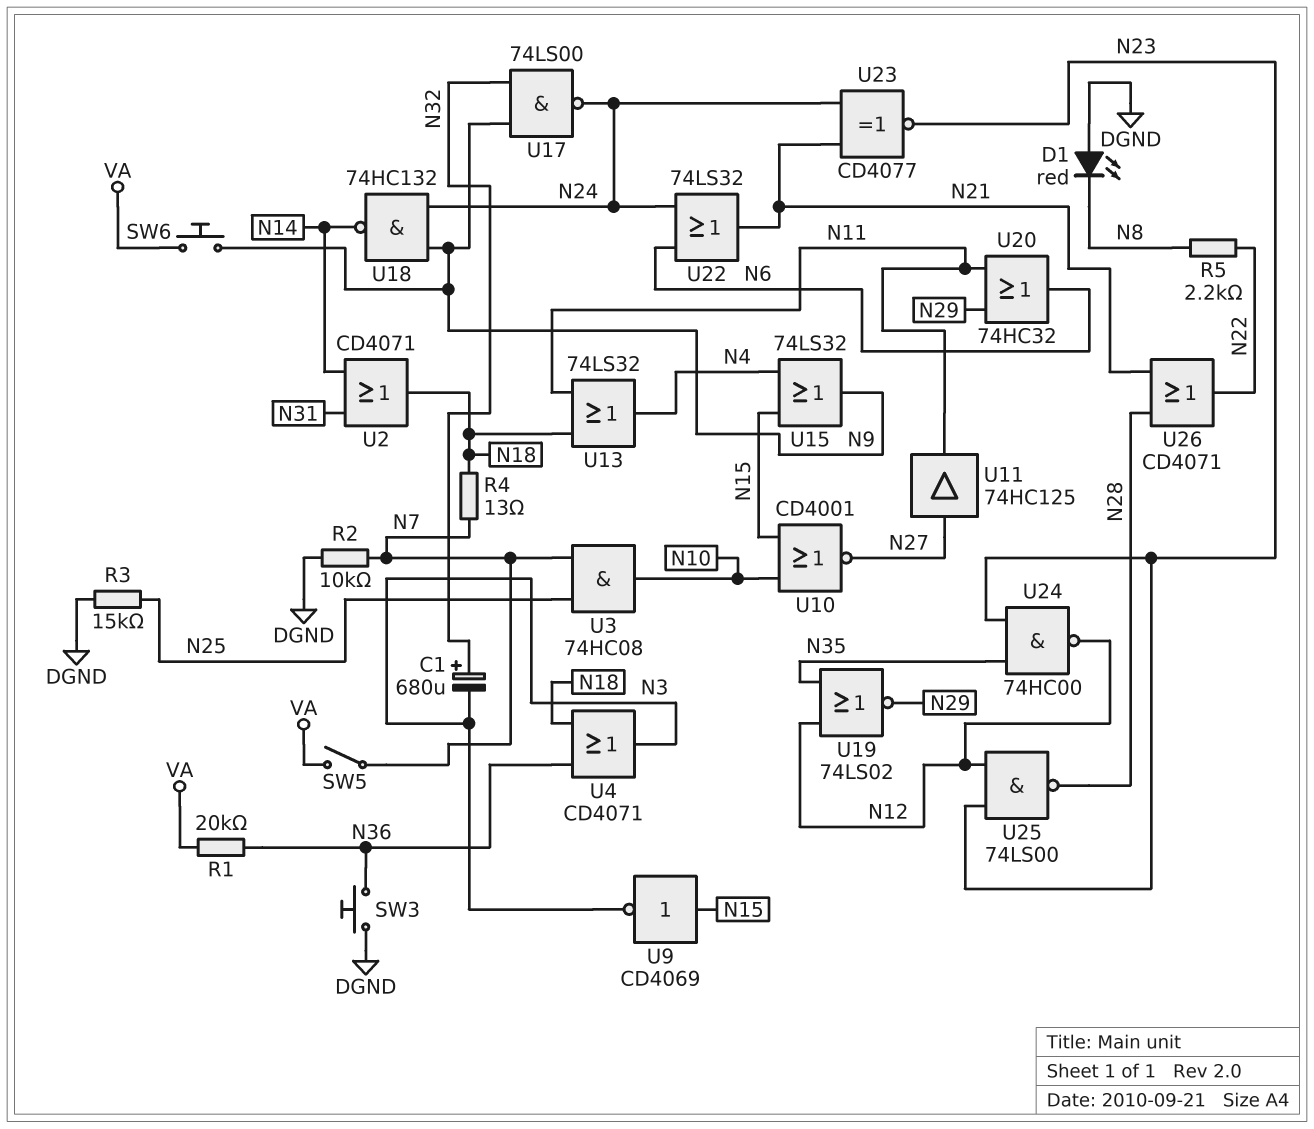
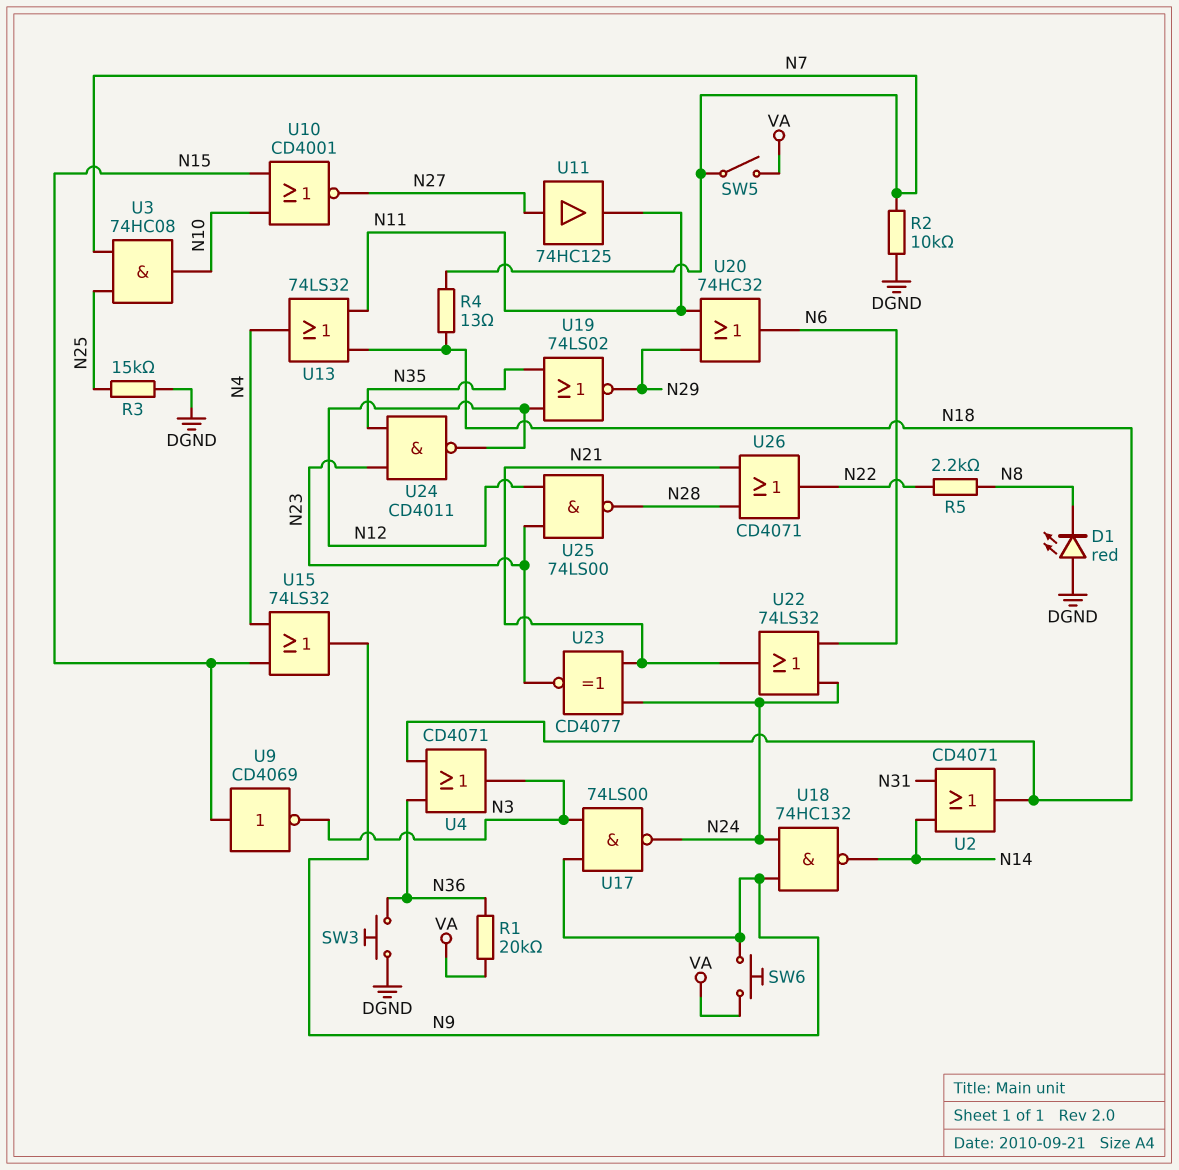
C1: 680uF (plus N32, minus N3) -> none
U17: NAND 74LS00 (in N9, in N32, out N24) -> NAND 74LS00 (in N3, in N9, out N24)
U24: NAND 74HC00 (in N23, in N35, out N12) -> NAND CD4011 (in N23, in N35, out N12)

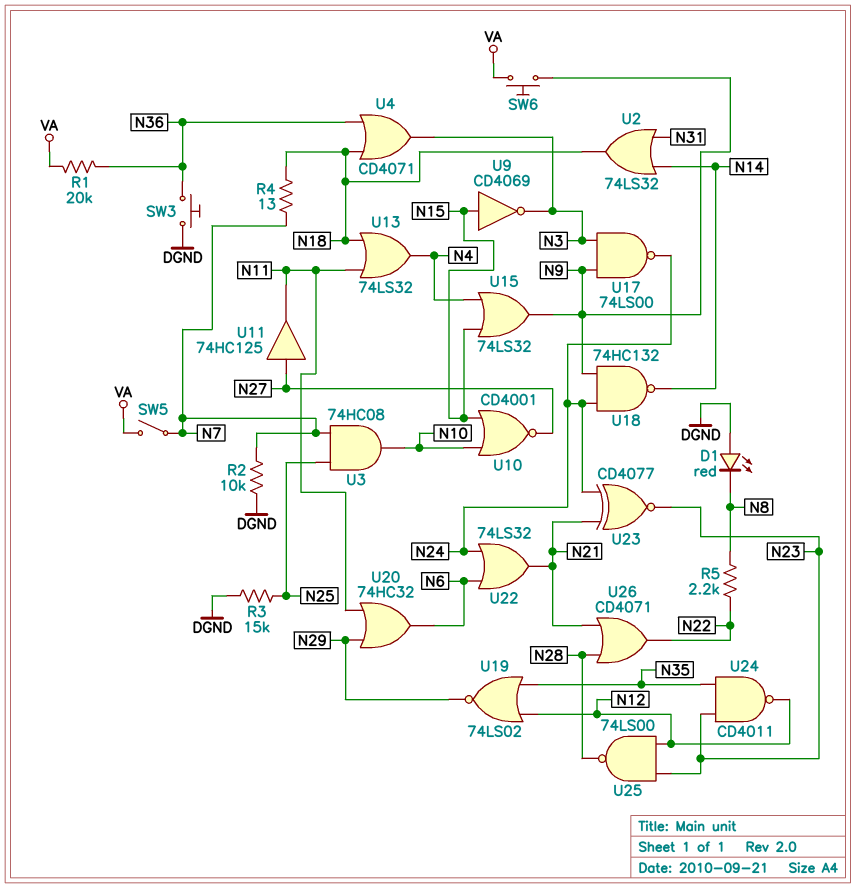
U2: OR CD4071 (in N14, in N31, out N18) -> OR 74LS32 (in N14, in N31, out N18)

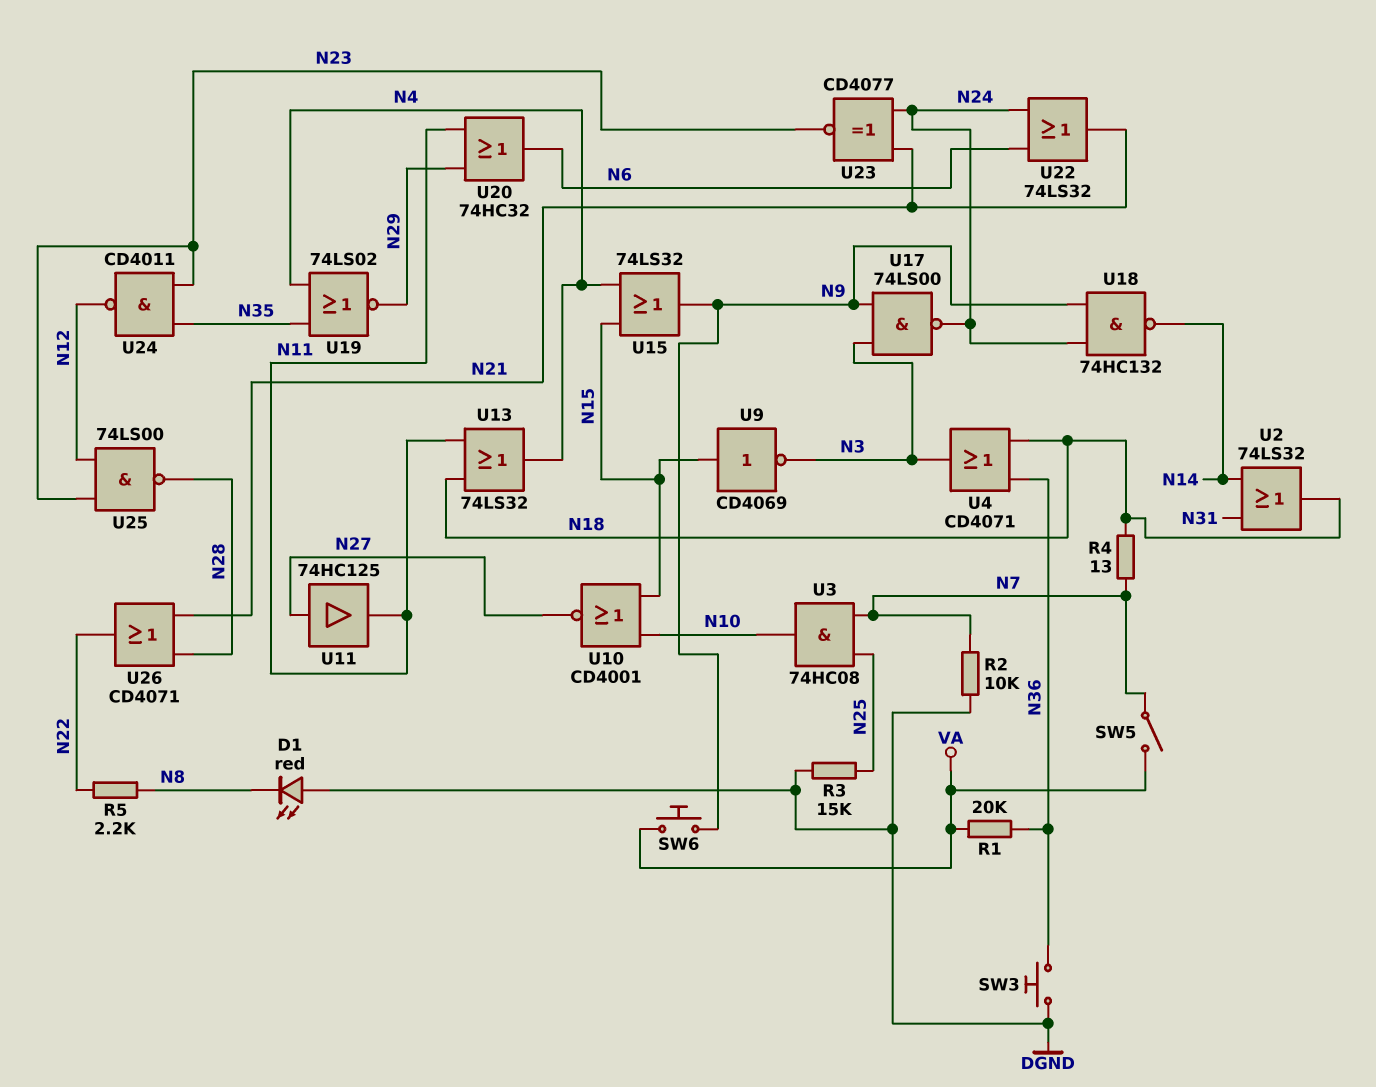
U19: NOR 74LS02 (in N12, in N35, out N29) -> NOR 74LS02 (in N4, in N35, out N29)

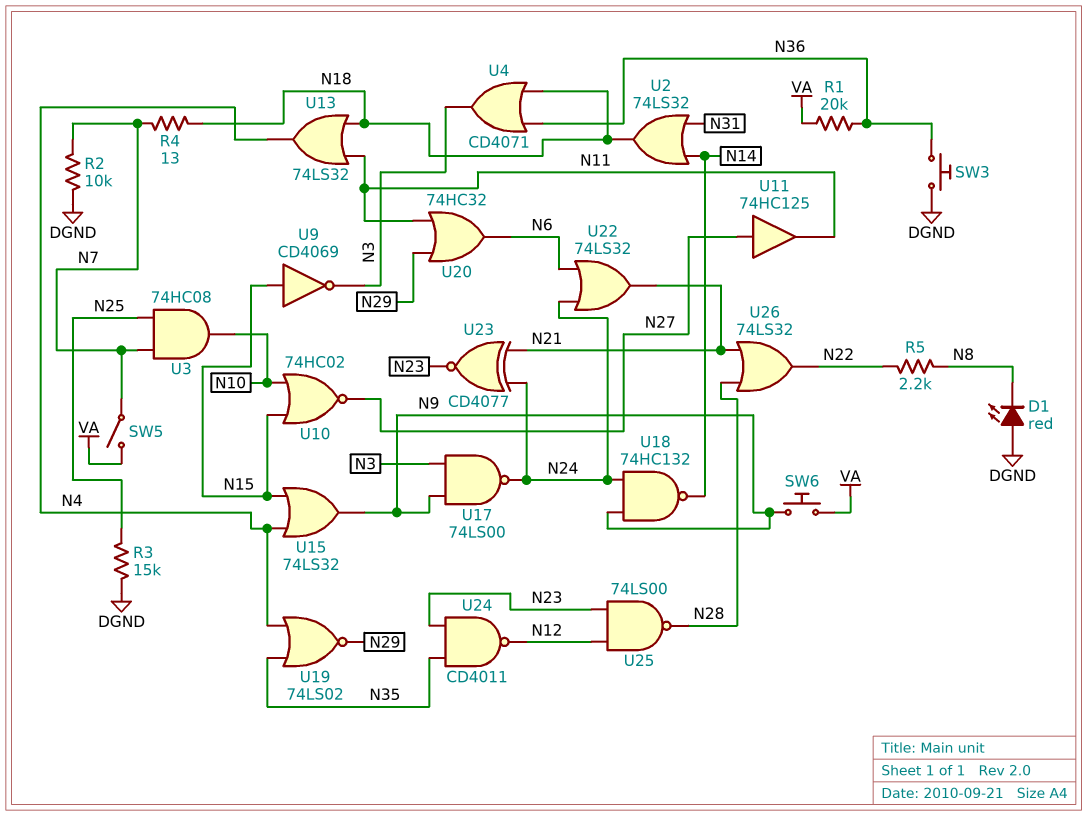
U10: NOR CD4001 (in N10, in N15, out N27) -> NOR 74HC02 (in N10, in N15, out N27)
U26: OR CD4071 (in N21, in N28, out N22) -> OR 74LS32 (in N21, in N28, out N22)

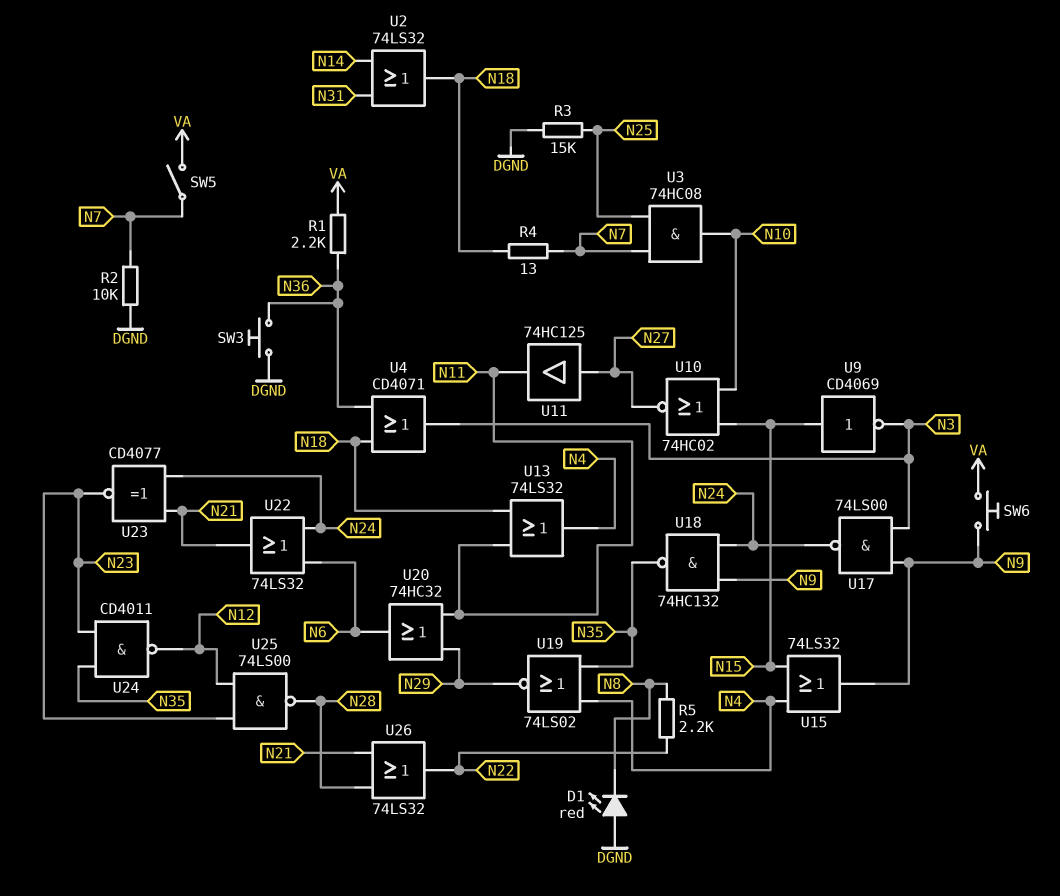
R1: 20k (N36, VA) -> 2.2k (N36, VA)
U18: NAND 74HC132 (in N9, in N24, out N14) -> NAND 74HC132 (in N9, in N24, out N35)

